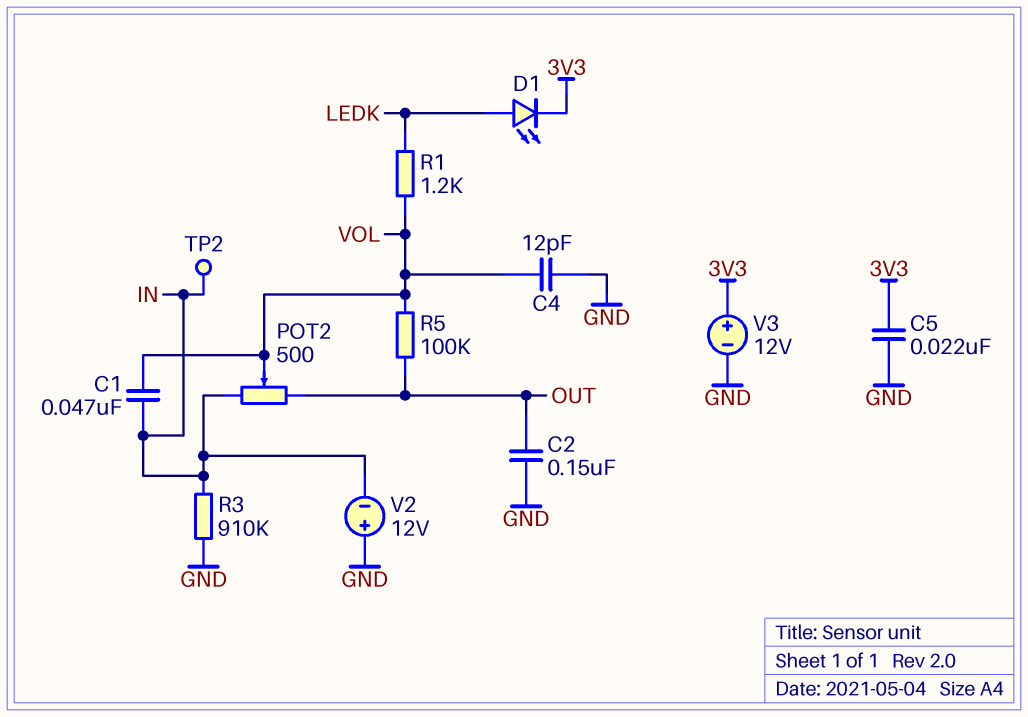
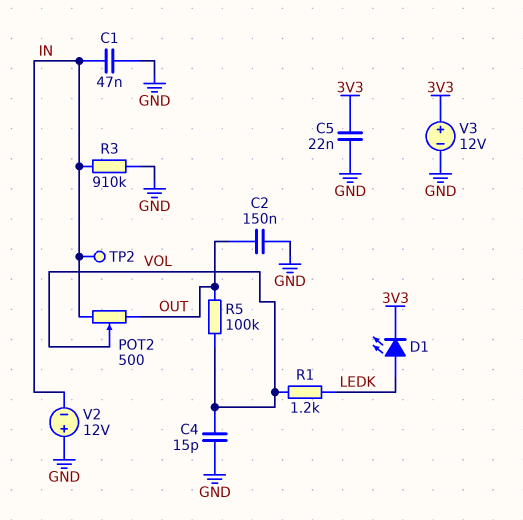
C1: 47nF (IN, VOL) -> 47nF (GND, IN)
C4: 12pF (GND, VOL) -> 15pF (GND, VOL)

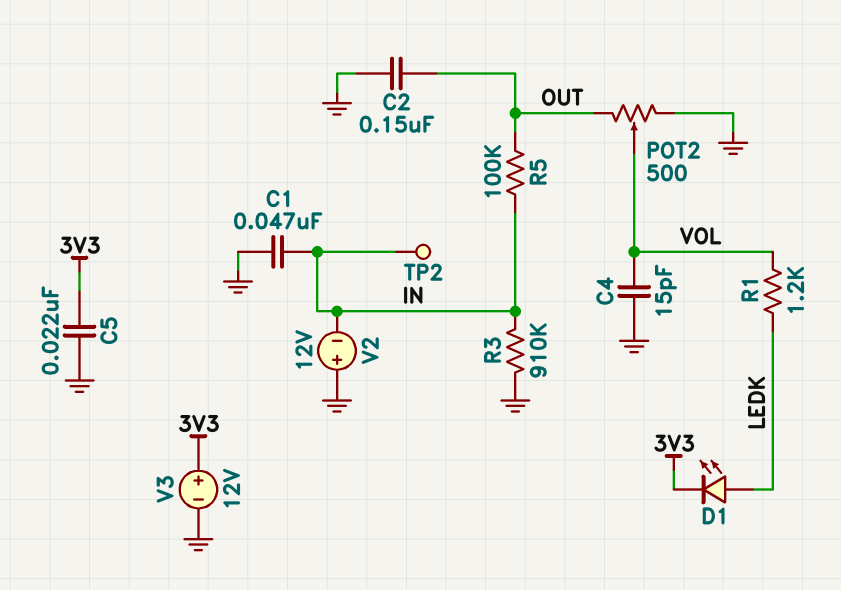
POT2: 500 (IN, OUT, wiper VOL) -> 500 (GND, OUT, wiper VOL)
R5: 100k (OUT, VOL) -> 100k (IN, OUT)

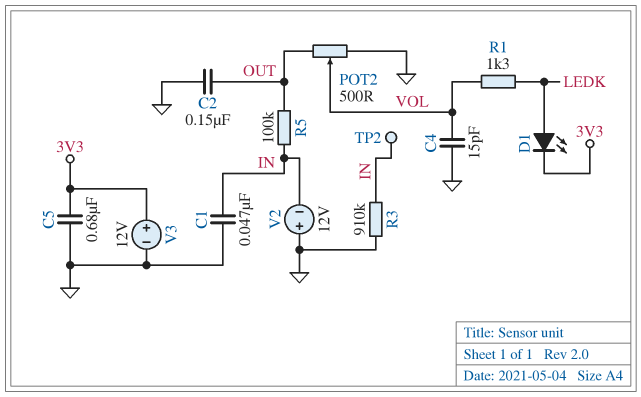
C5: 22nF (3V3, GND) -> 680nF (3V3, GND)
R1: 1.2k (LEDK, VOL) -> 1.3k (LEDK, VOL)

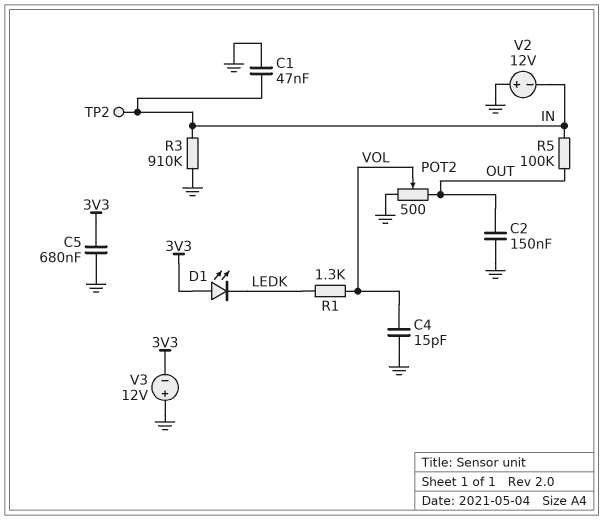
D1: LED (A LEDK, K 3V3) -> LED (A 3V3, K LEDK)
V3: 12V (plus 3V3, minus GND) -> 12V (plus GND, minus 3V3)

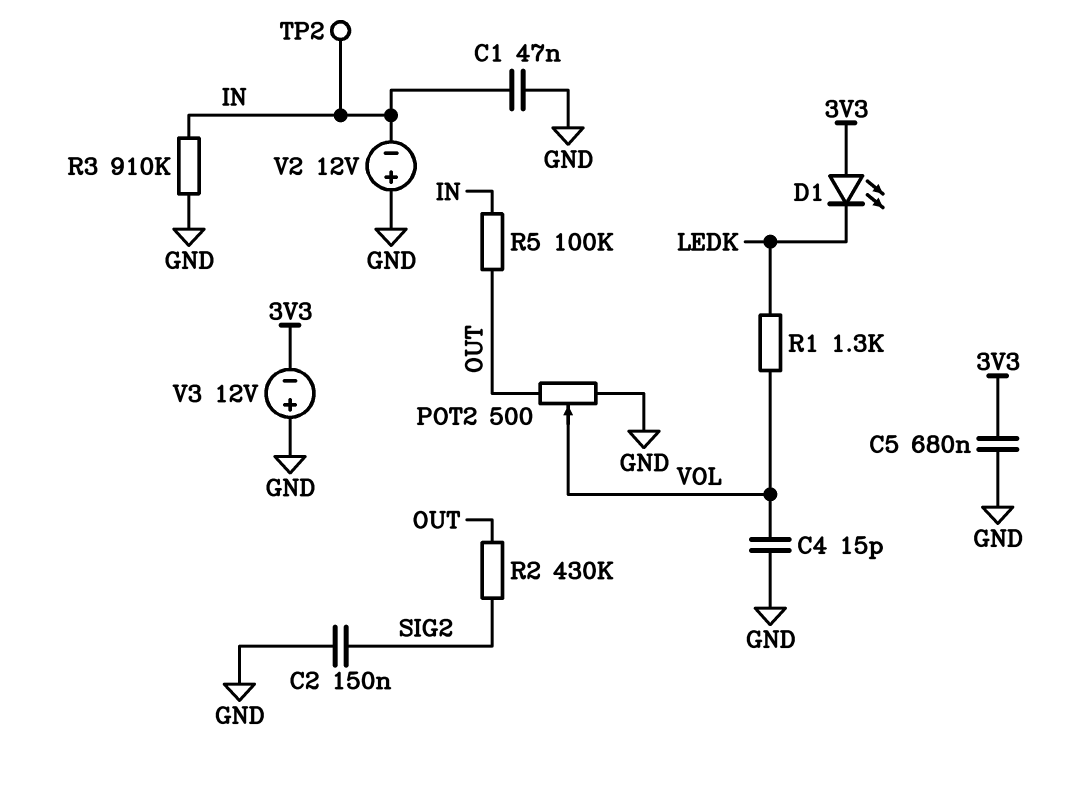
C2: 150nF (GND, OUT) -> 150nF (GND, SIG2)
R2: none -> 430k (OUT, SIG2)

